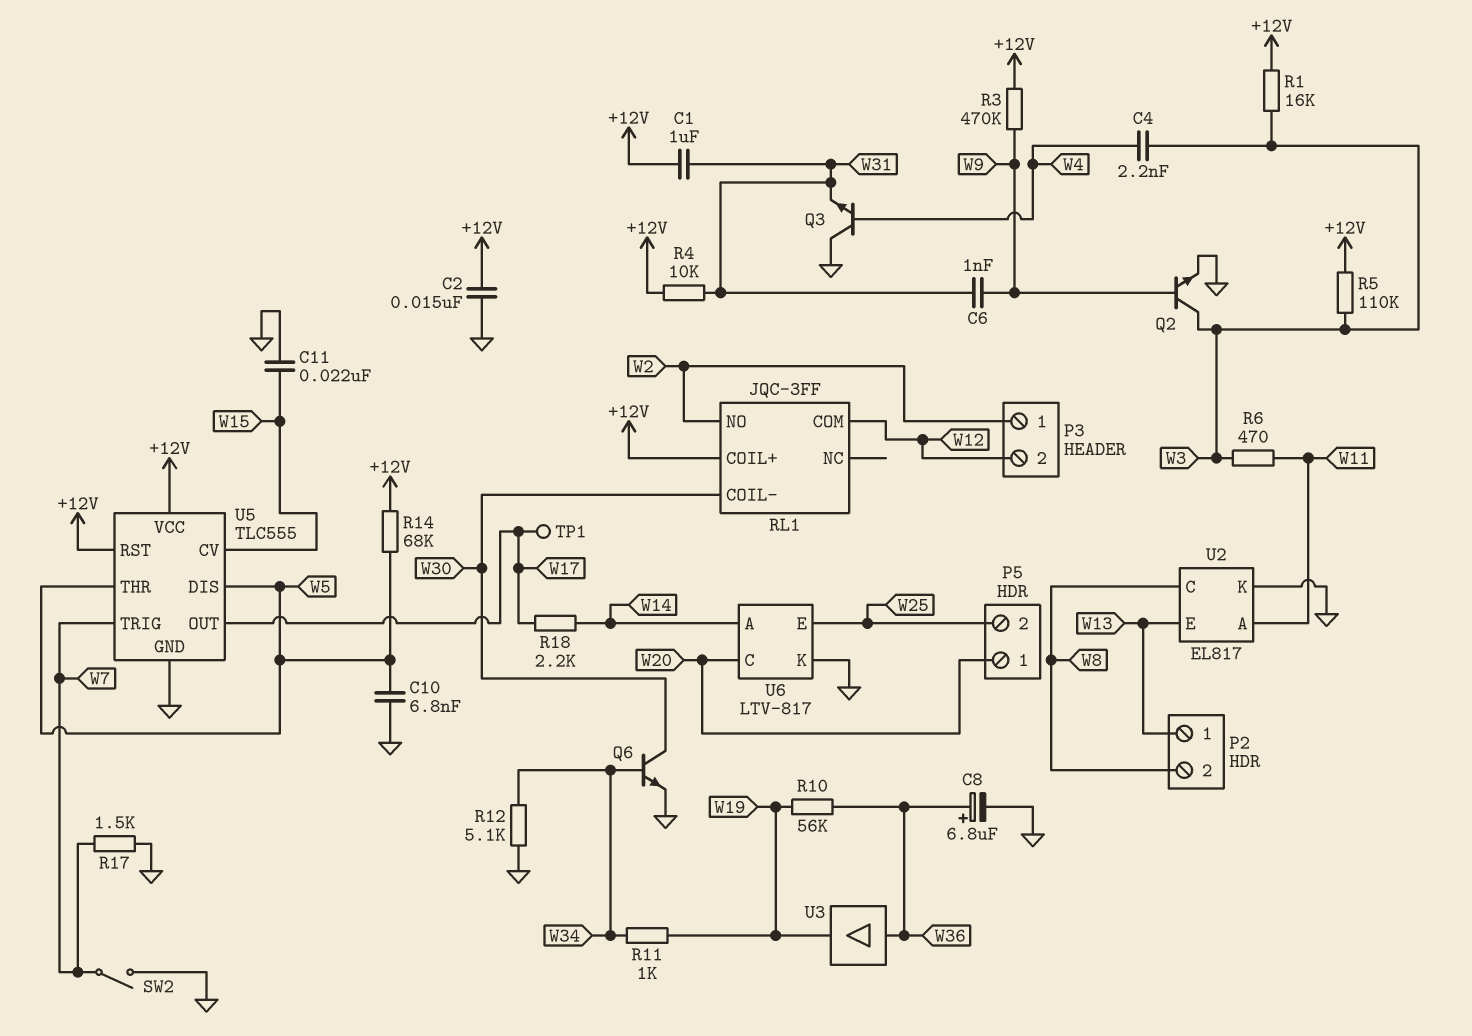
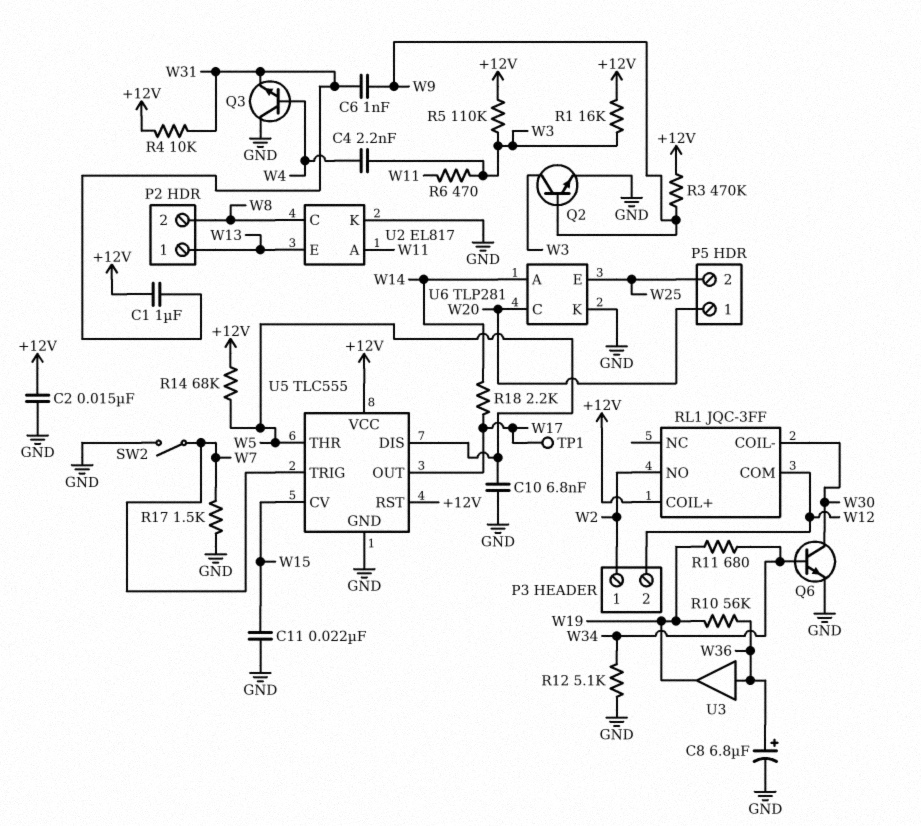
R11: 1k (W19, W34) -> 680 (W19, W34)
U6: LTV-817 -> TLP281

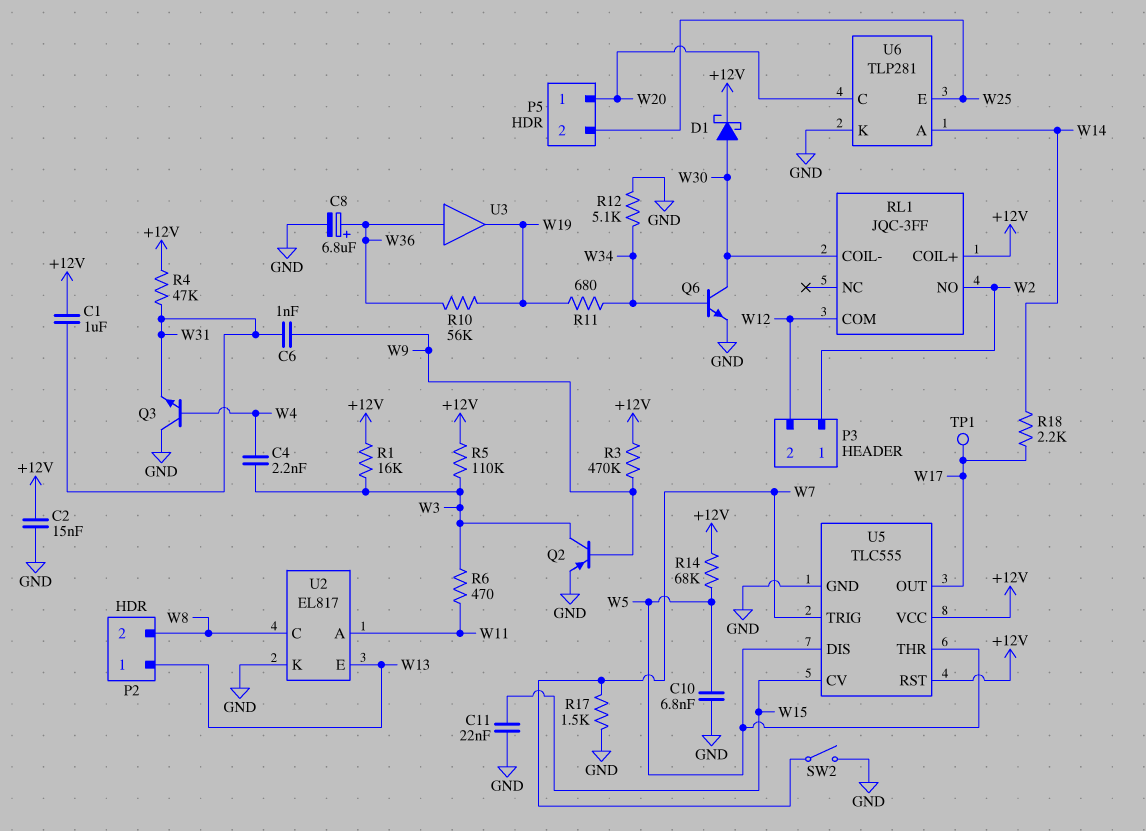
D1: none -> schottky (A W30, K +12V)
Q2: NPN (B W9, C W3, E GND) -> PNP (B W9, C W3, E GND)
R4: 10k (+12V, W31) -> 47k (+12V, W31)

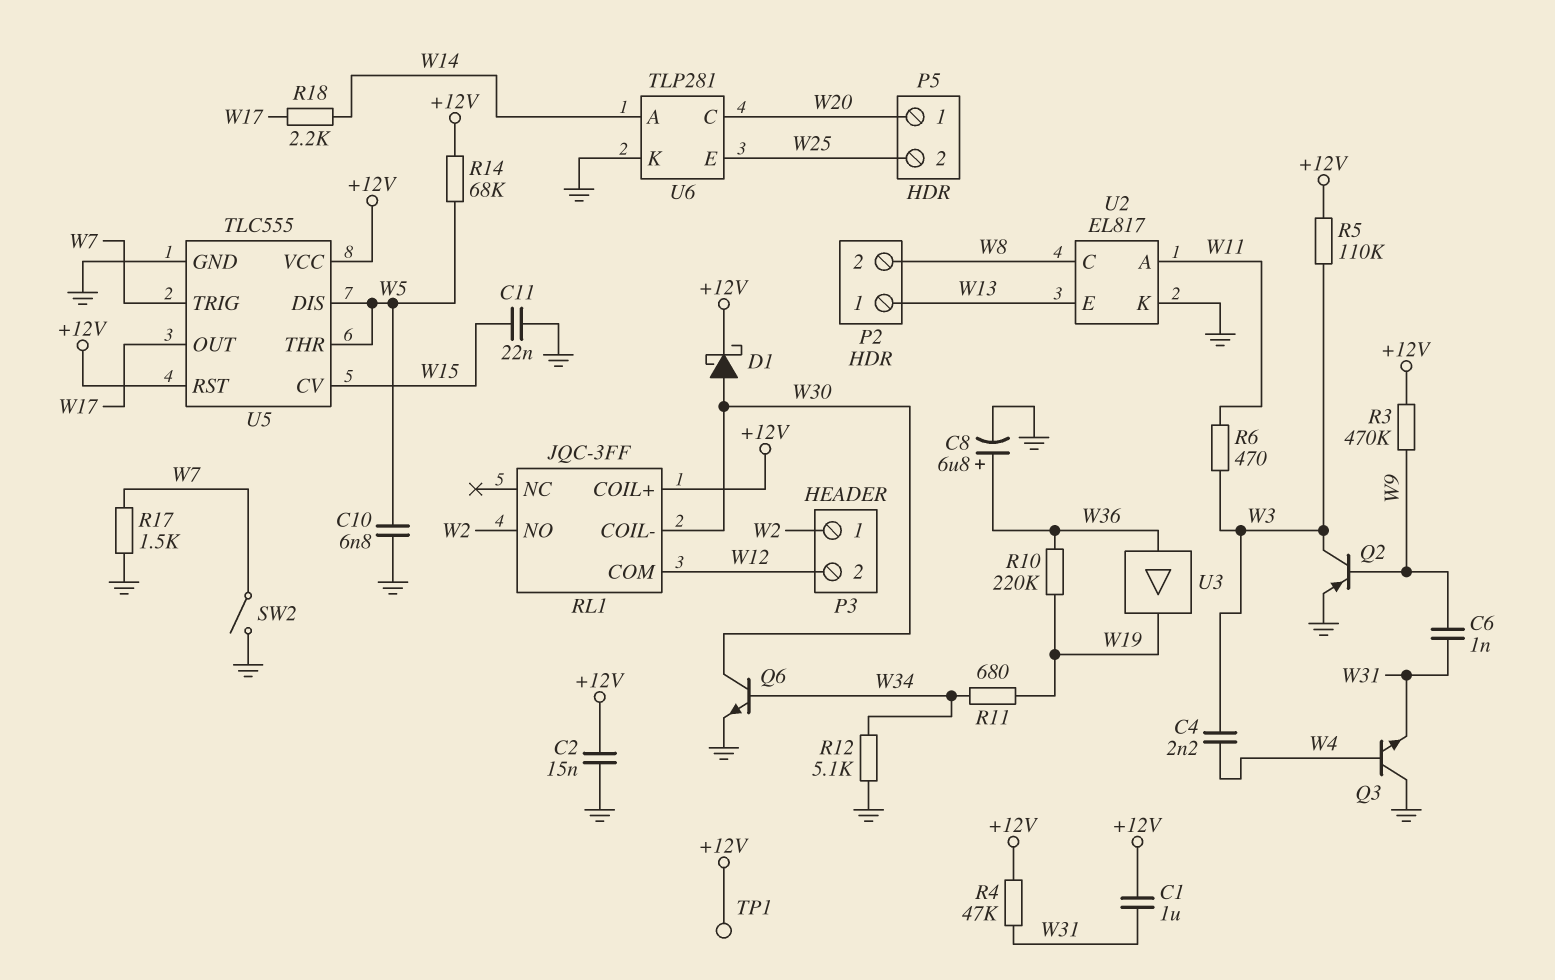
R1: 16k (+12V, W3) -> none
R10: 56k (W19, W36) -> 220k (W19, W36)
TP1: test point (W17) -> test point (+12V)

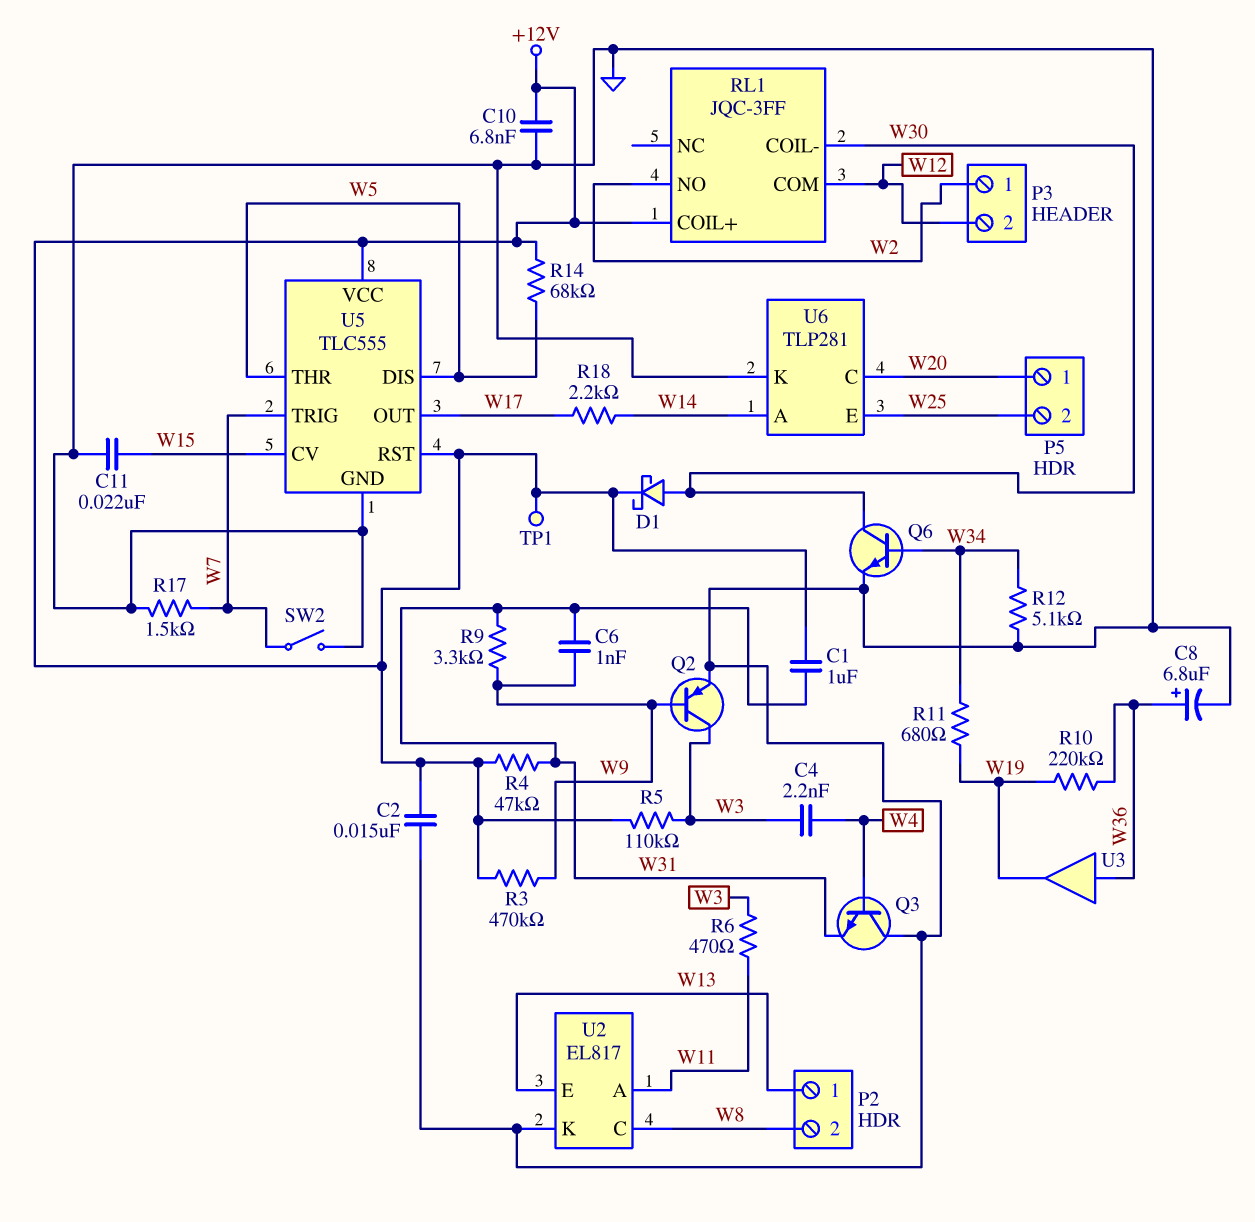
C10: 6.8nF (GND, W5) -> 6.8nF (+12V, GND)
R9: none -> 3.3k (W9, W31)

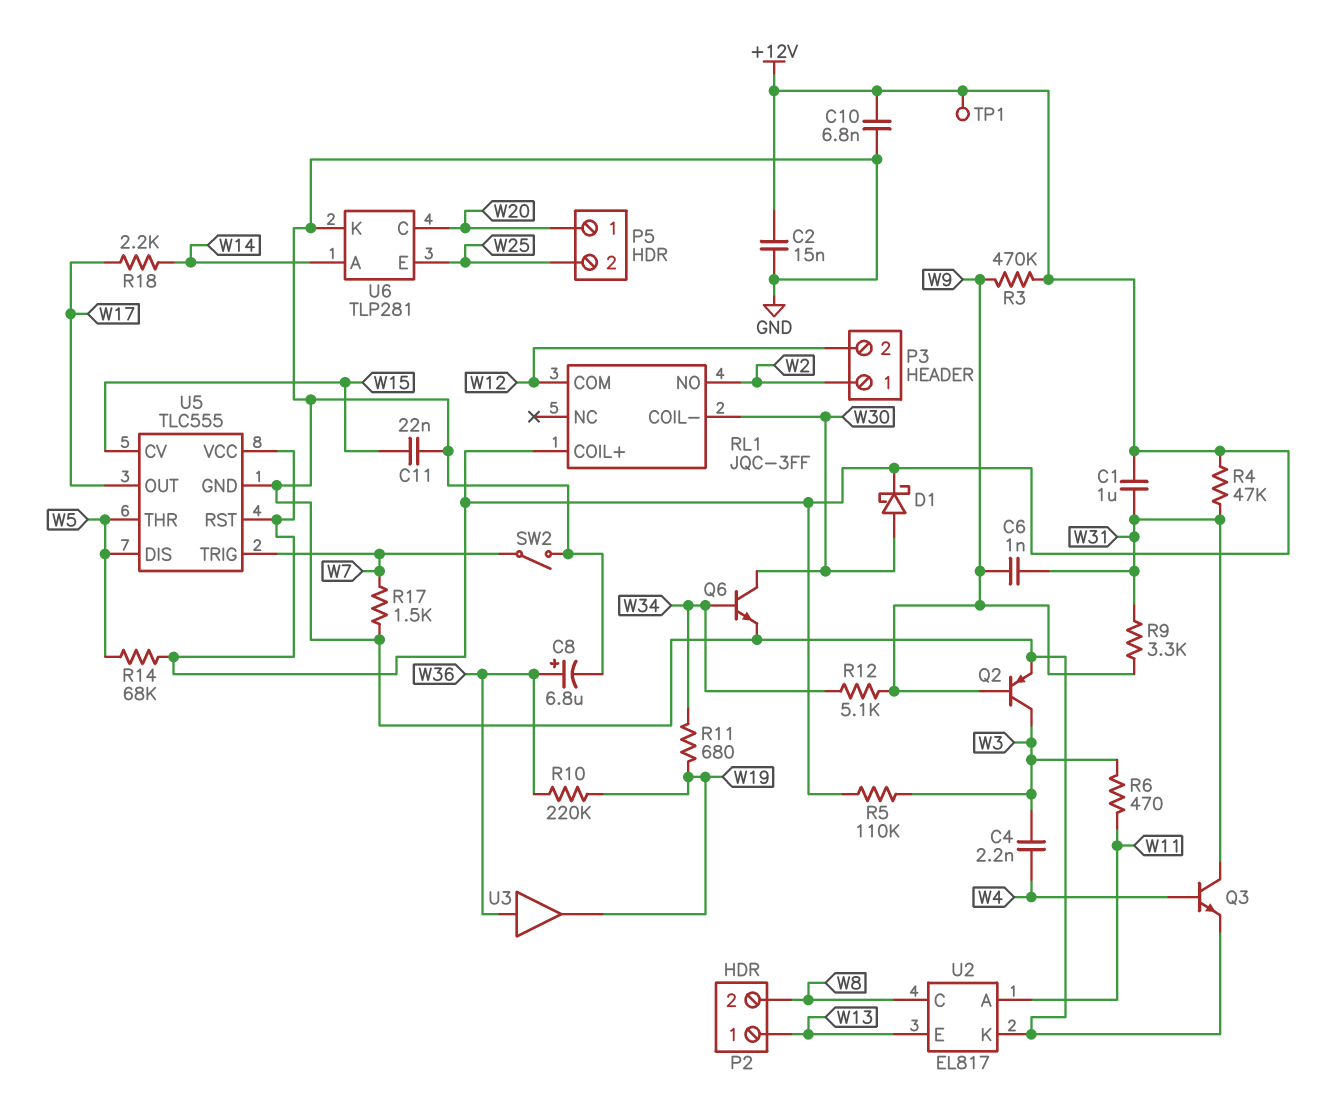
Q3: NPN (B W4, C GND, E W31) -> NPN (B W4, C W31, E GND)
R12: 5.1k (GND, W34) -> 5.1k (W9, W34)

